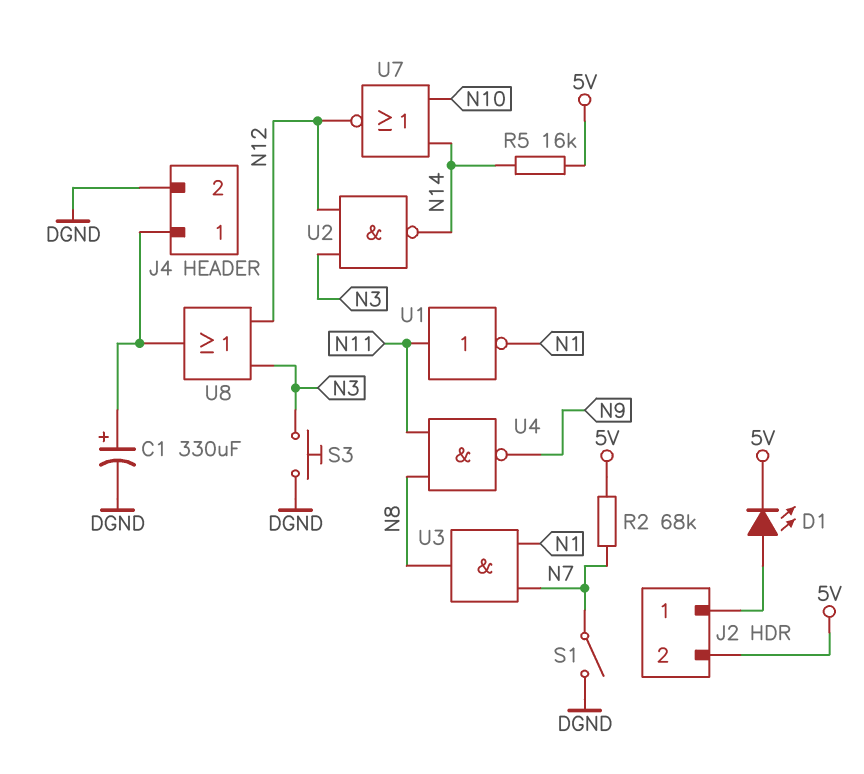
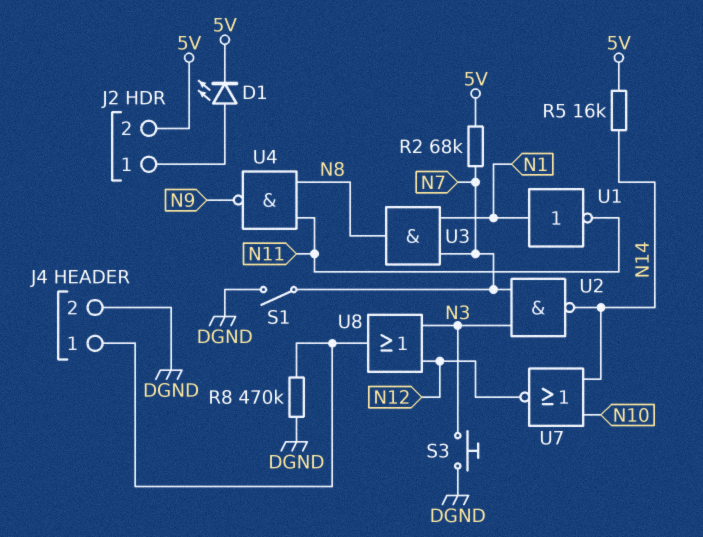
C1: 330uF (plus J4/1, minus DGND) -> none
R8: none -> 470k (DGND, J4/1)
U1: NOT (in N11, out N1) -> NOT (in N1, out N11)
U2: NAND (in N3, in N12, out N14) -> NAND (in N3, in N7, out N14)

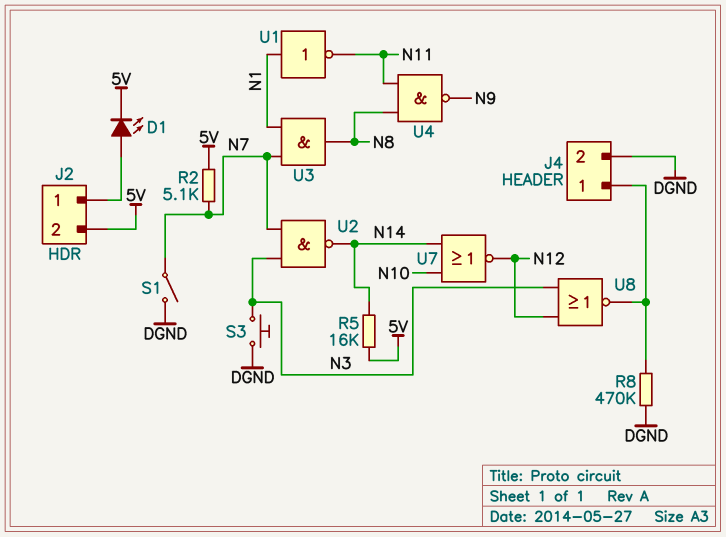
R2: 68k (5V, N7) -> 5.1k (5V, N7)
U8: OR (in N3, in N12, out J4/1) -> NOR (in N3, in N12, out J4/1)

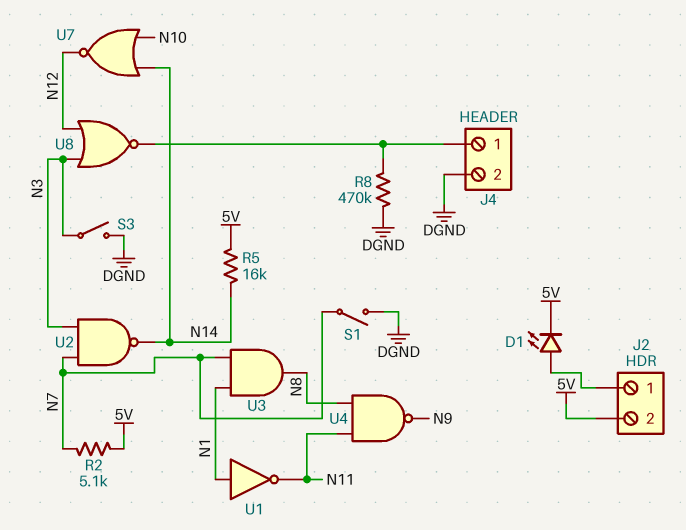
S3: button (DGND, N3) -> switch (DGND, N3)

